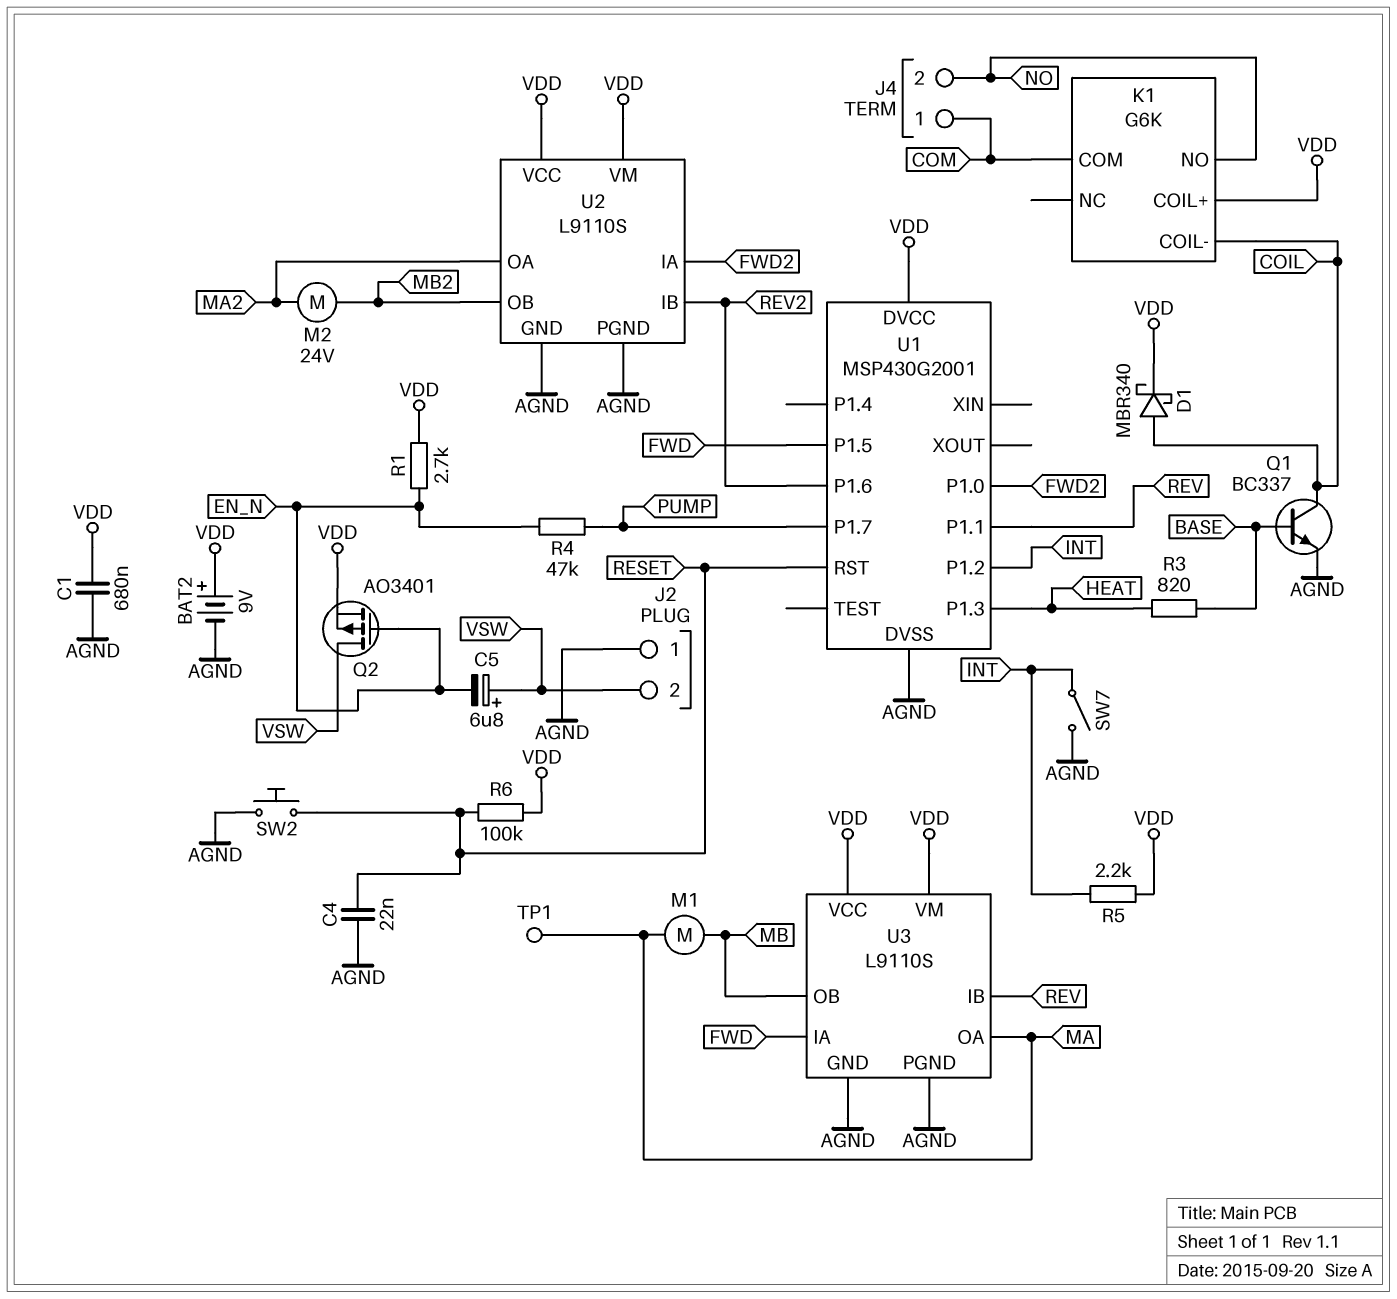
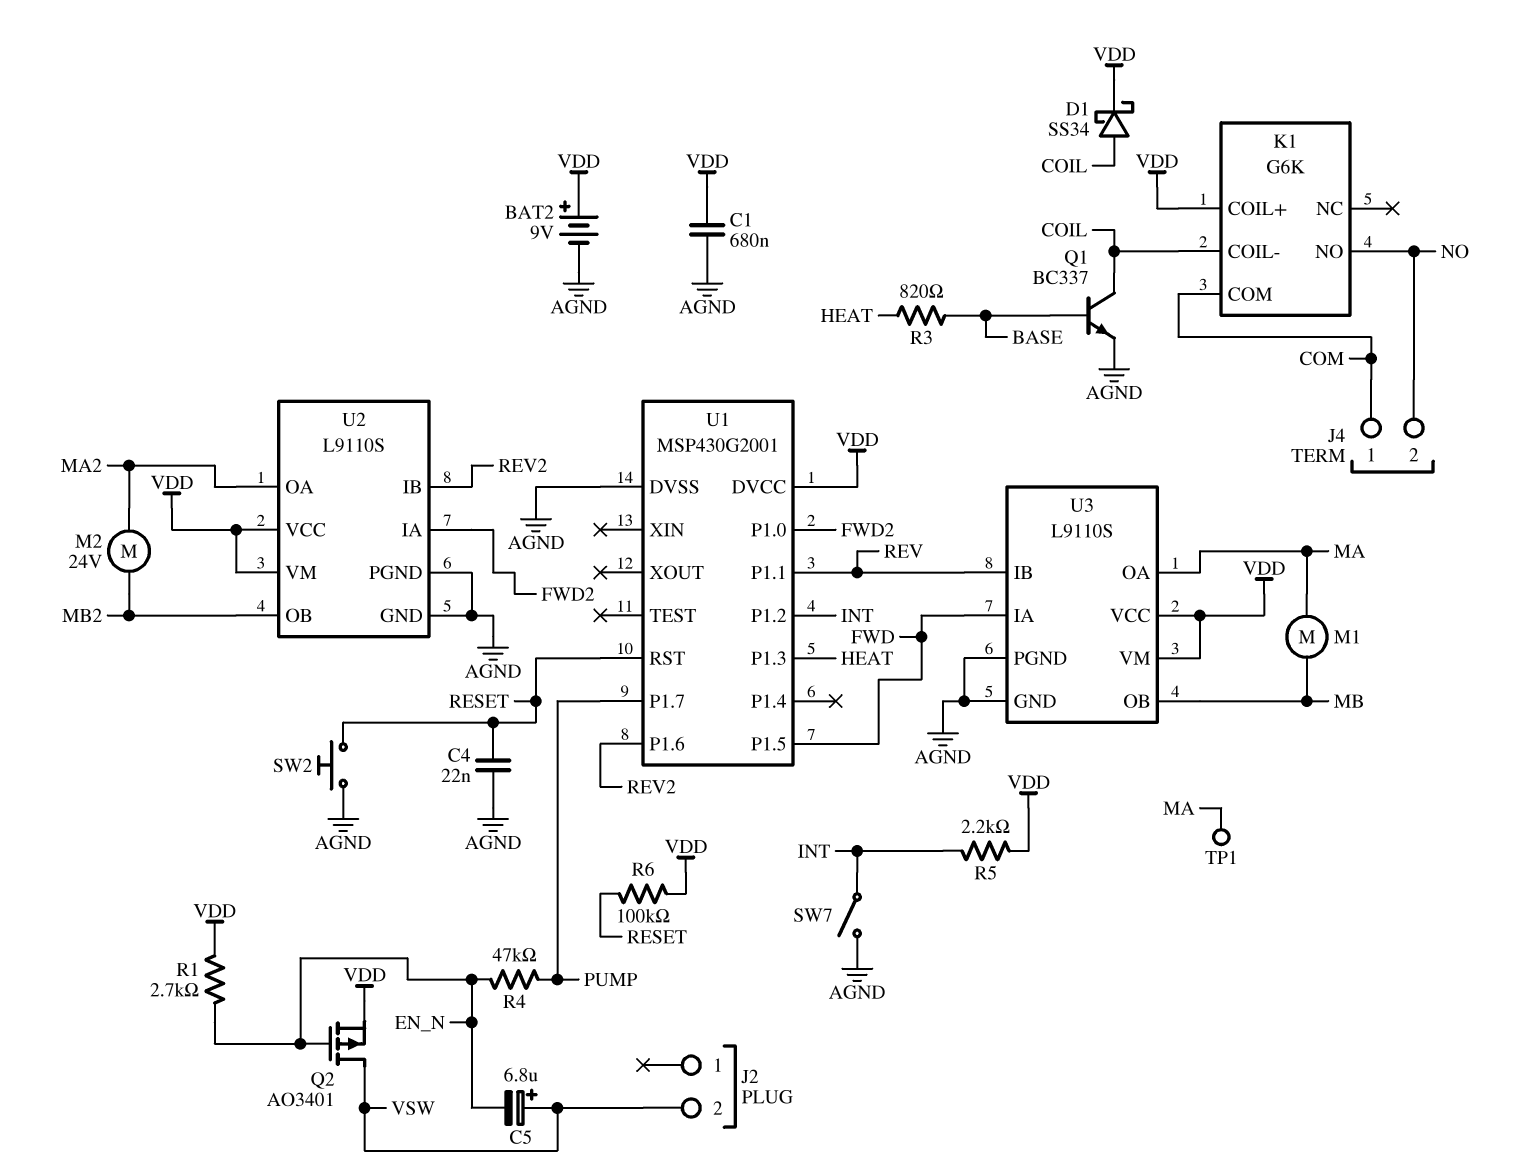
D1: schottky MBR340 (A COIL, K VDD) -> schottky SS34 (A COIL, K VDD)
J2 pin 1: AGND -> none

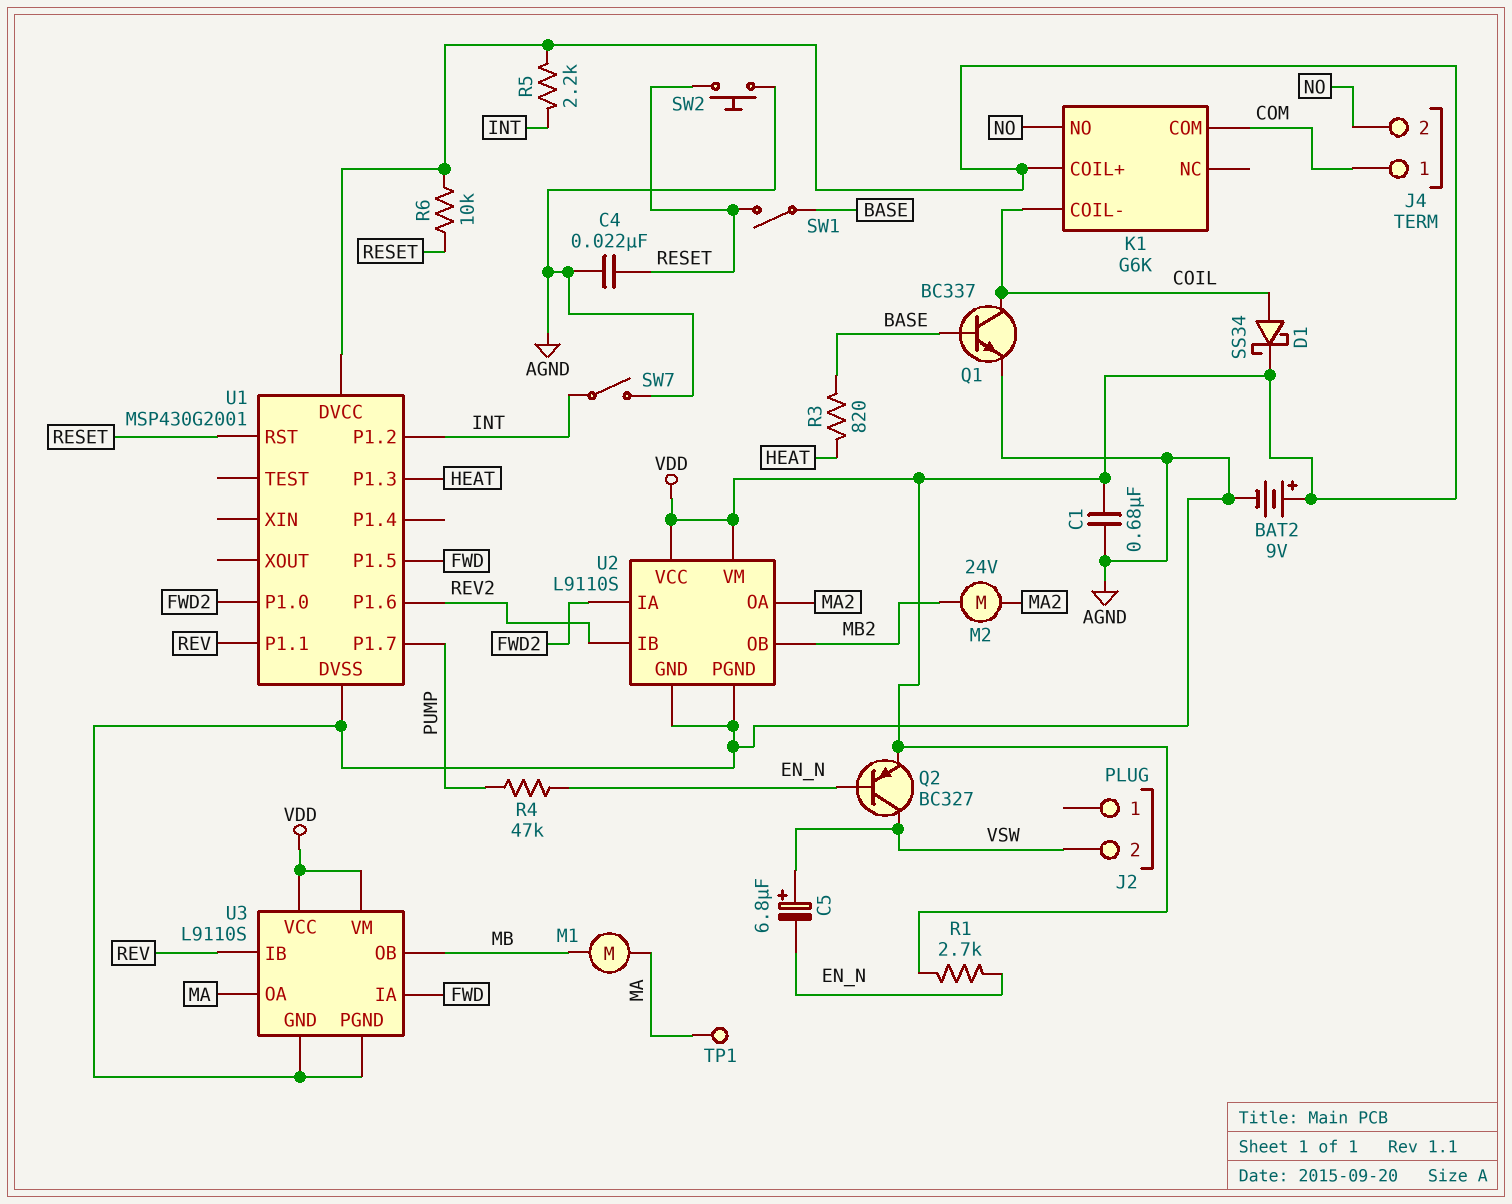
Q2: PMOS AO3401 (G EN_N, D VSW, S VDD) -> PNP BC327 (B EN_N, C VSW, E VDD)
R6: 100k (RESET, VDD) -> 10k (RESET, VDD)
SW1: none -> switch (BASE, RESET)

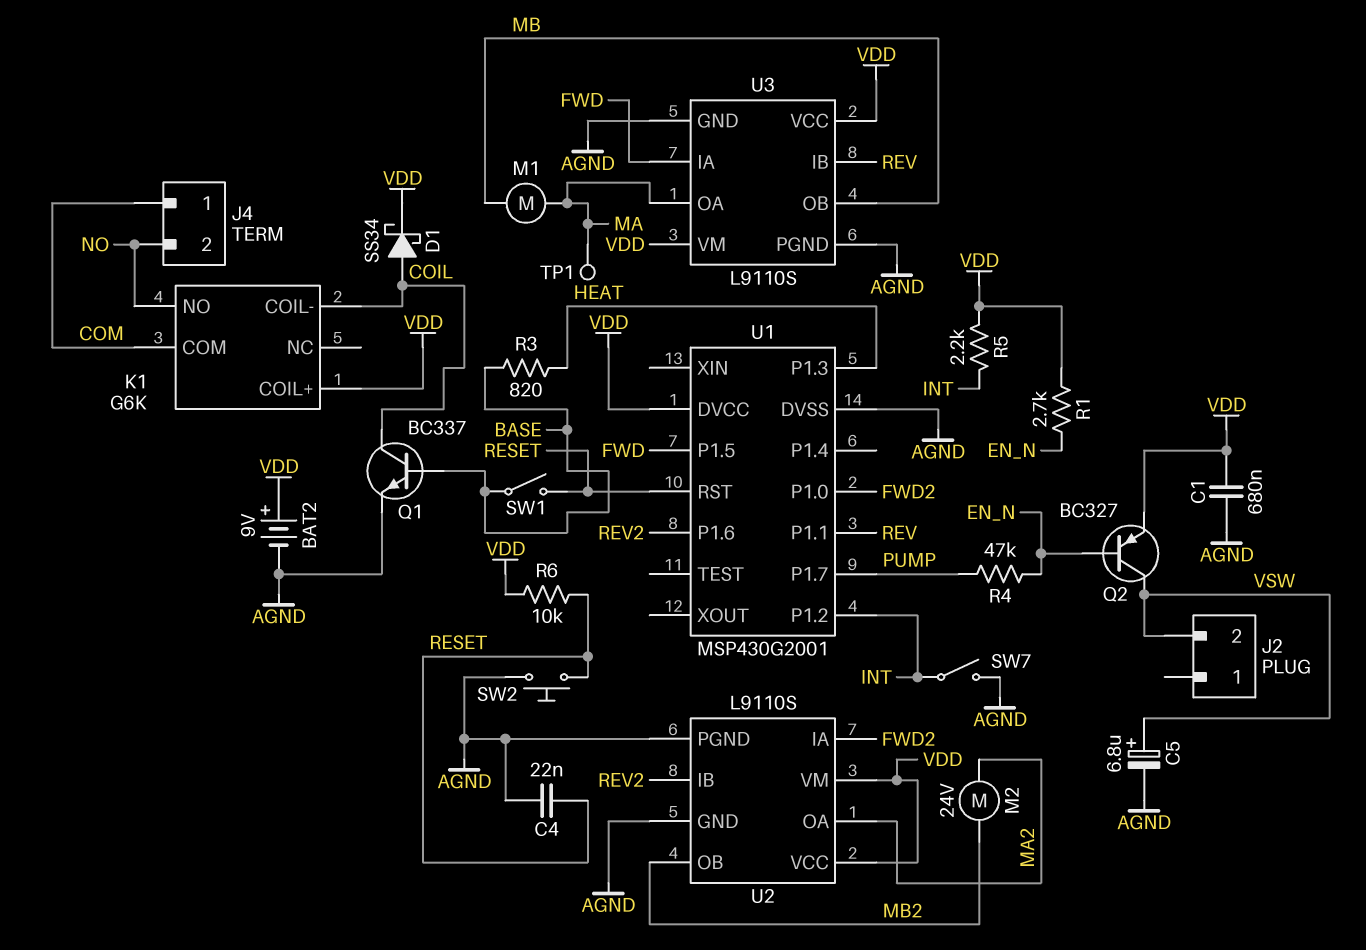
C5: 6.8uF (plus VSW, minus EN_N) -> 6.8uF (plus VSW, minus AGND)

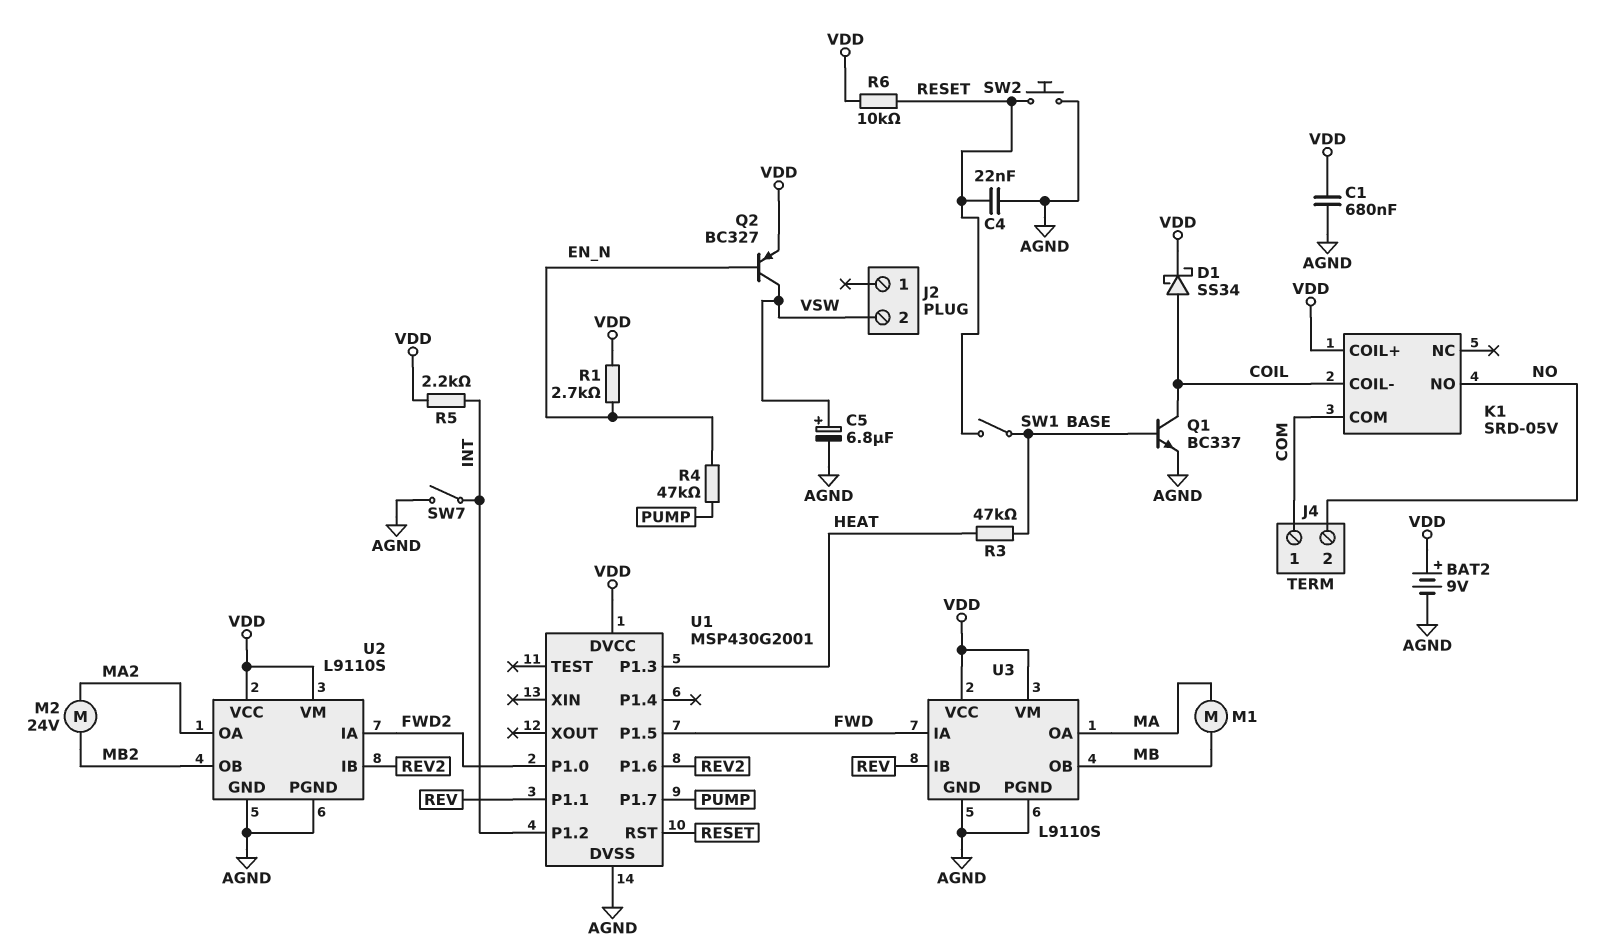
K1: G6K -> SRD-05V
R3: 820 (BASE, HEAT) -> 47k (BASE, HEAT)
TP1: test point (MA) -> none

